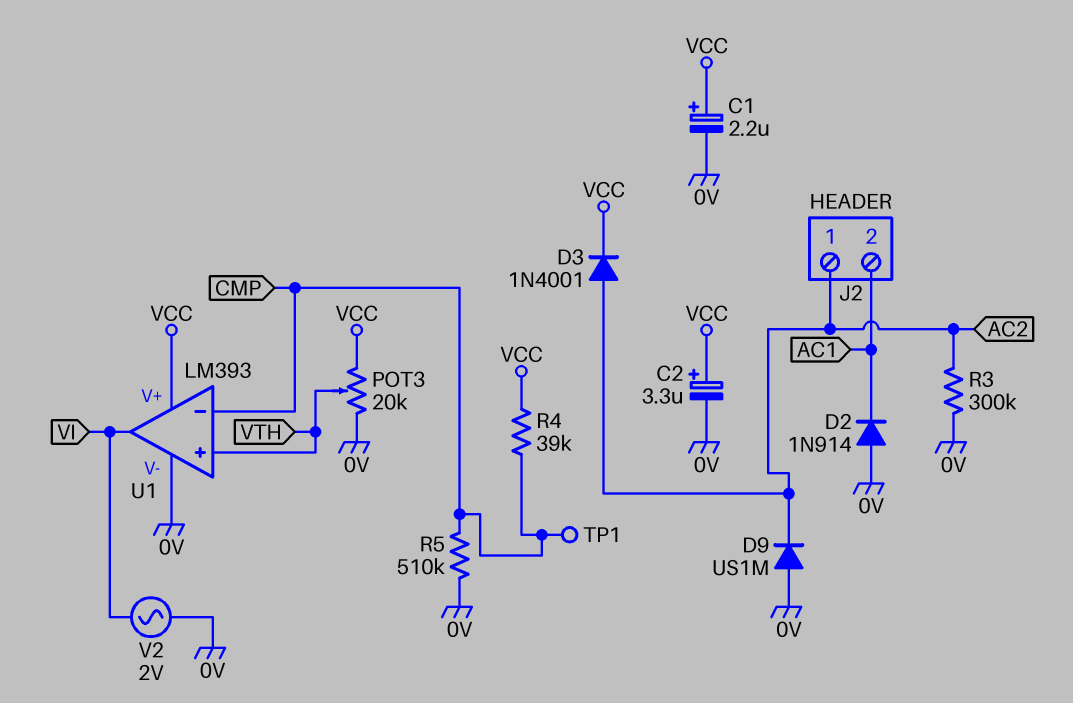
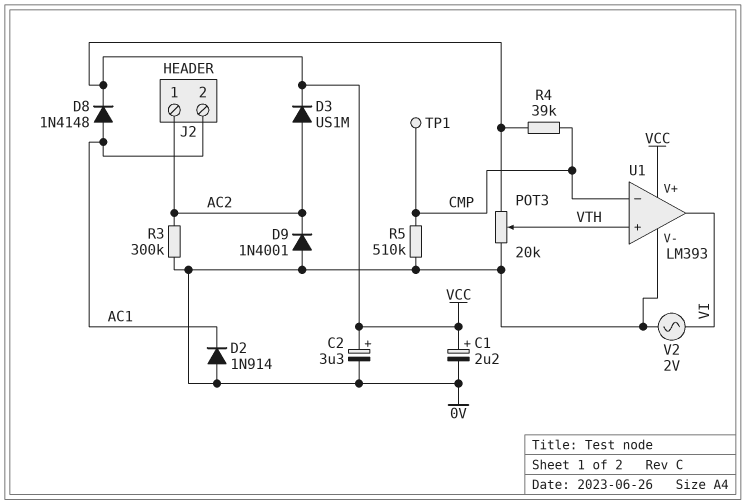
D3: diode 1N4001 (A AC2, K VCC) -> diode US1M (A AC2, K VCC)
D8: none -> diode 1N4148 (A AC1, K VCC)
D9: diode US1M (A 0V, K AC2) -> diode 1N4001 (A 0V, K AC2)

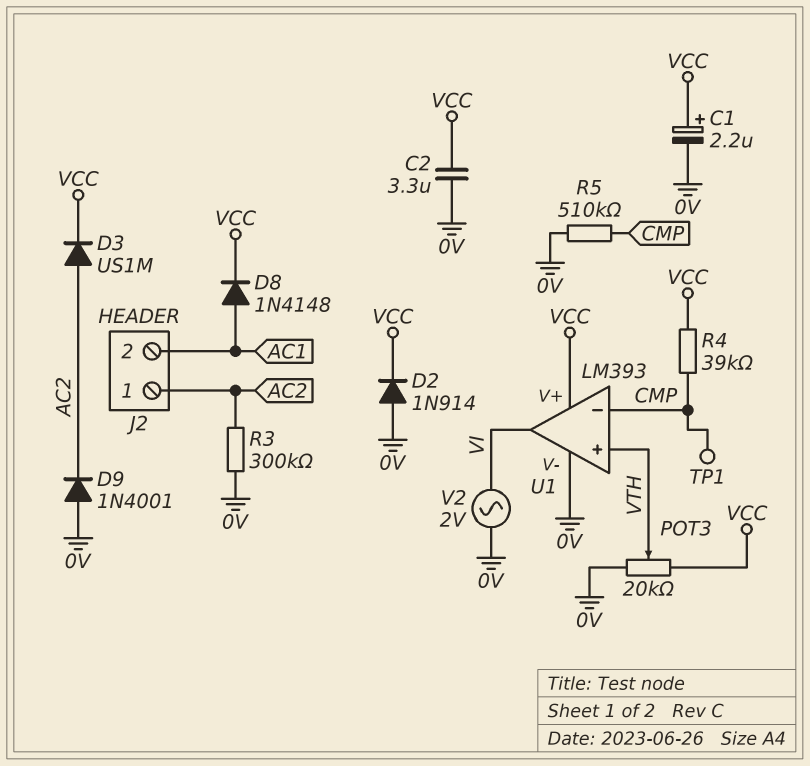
C2: 3.3uF (plus VCC, minus 0V) -> 3.3uF (0V, VCC)
D2: diode 1N914 (A 0V, K AC1) -> diode 1N914 (A 0V, K VCC)

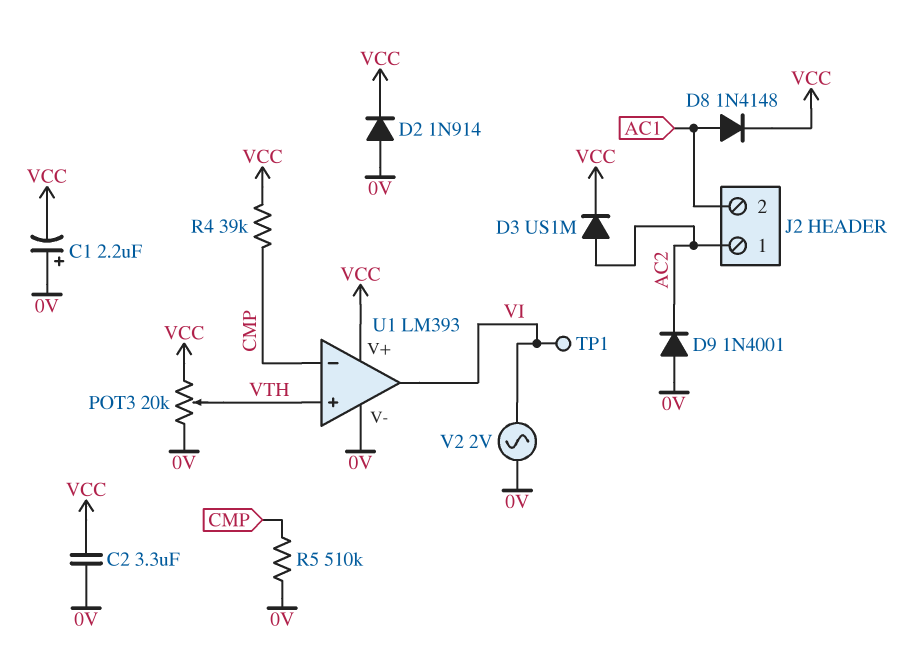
C1: 2.2uF (plus VCC, minus 0V) -> 2.2uF (plus 0V, minus VCC)
R3: 300k (0V, AC2) -> none
TP1: test point (CMP) -> test point (VI)

